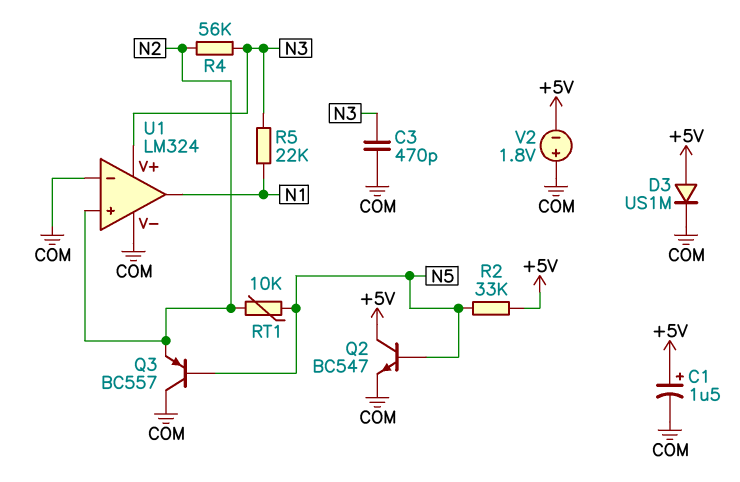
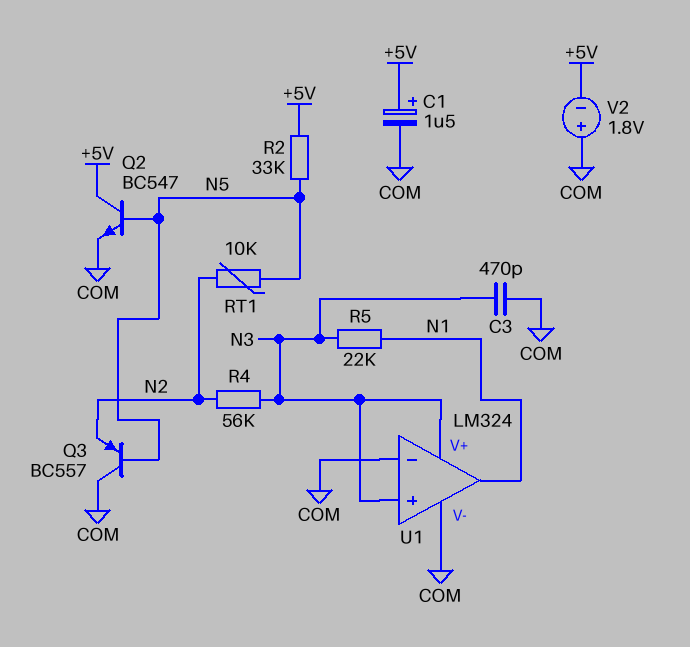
D3: diode US1M (A +5V, K COM) -> none
U1 pin in+: N2 -> N3

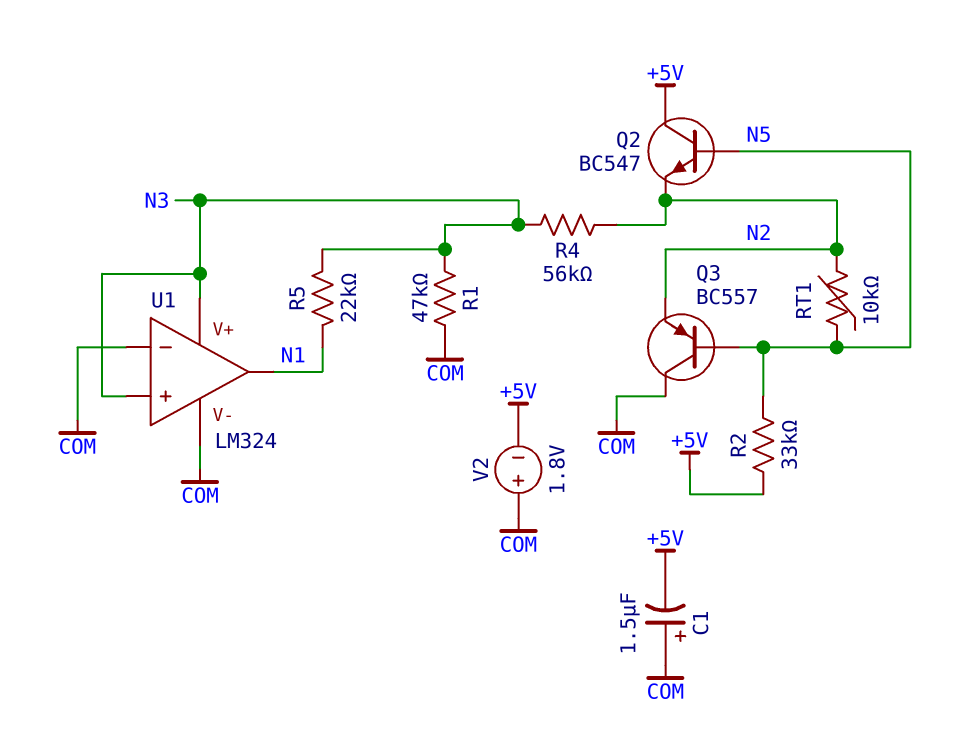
C1: 1.5uF (plus +5V, minus COM) -> 1.5uF (plus COM, minus +5V)
C3: 470pF (COM, N3) -> none
Q2: NPN BC547 (B N5, C +5V, E COM) -> NPN BC547 (B N5, C +5V, E N2)
R1: none -> 47k (COM, N3)

